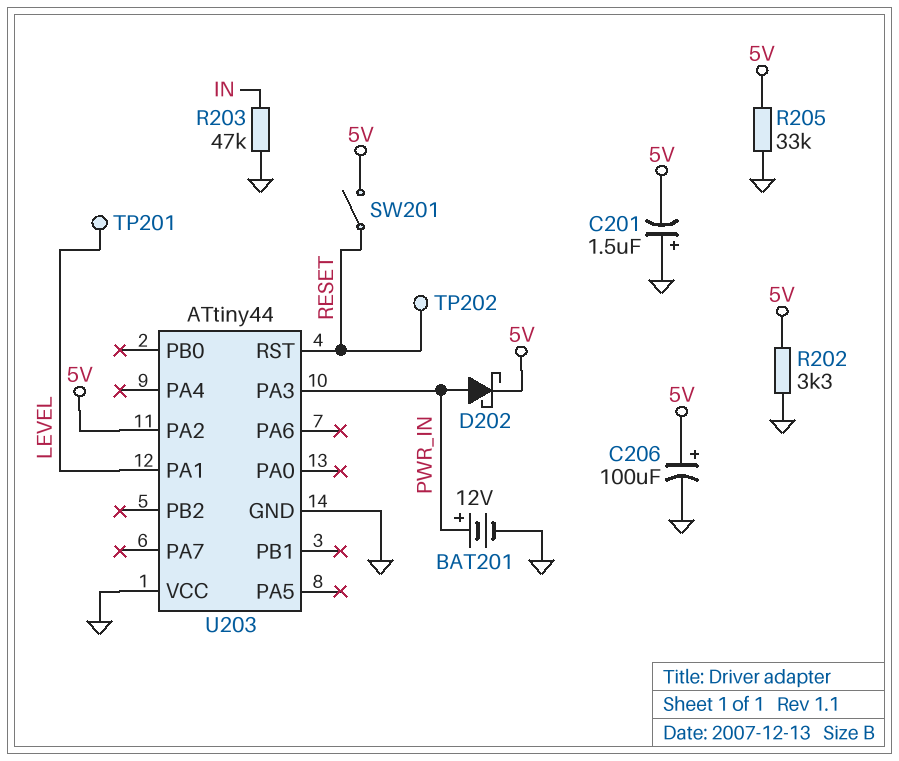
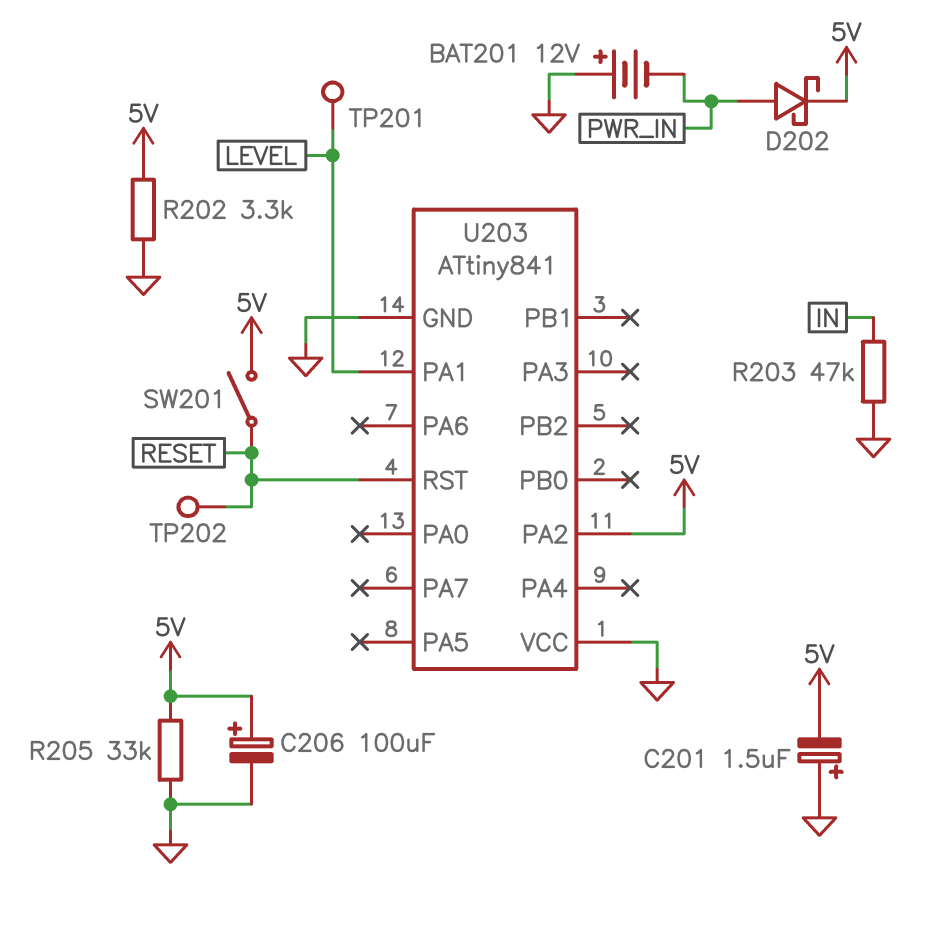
BAT201: 12V (plus PWR_IN, minus GND) -> 12V (plus GND, minus PWR_IN)
U203: ATtiny44 -> ATtiny841
U203 pin PA3: PWR_IN -> none

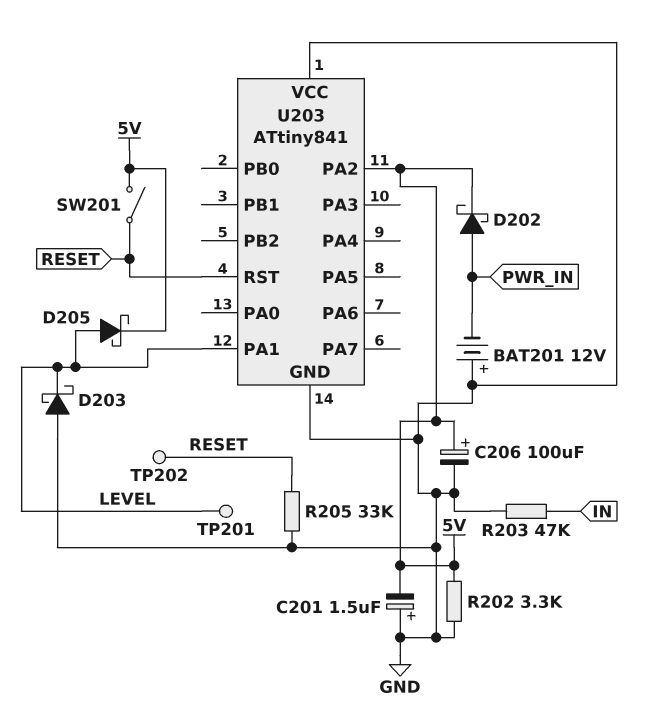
D203: none -> schottky (A GND, K LEVEL)
D205: none -> schottky (A LEVEL, K 5V)
R205: 33k (5V, GND) -> 33k (GND, RESET)

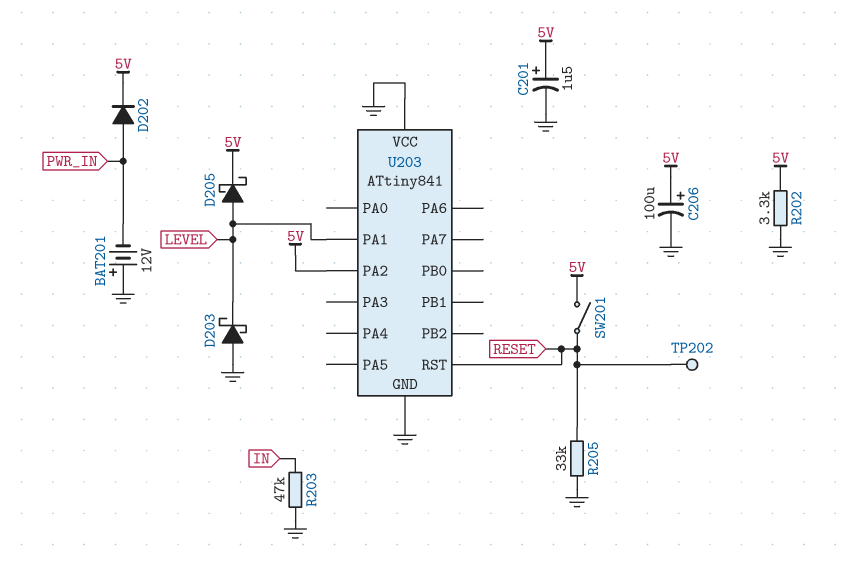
C201: 1.5uF (plus GND, minus 5V) -> 1.5uF (plus 5V, minus GND)
D202: schottky (A PWR_IN, K 5V) -> diode (A PWR_IN, K 5V)
TP201: test point (LEVEL) -> none

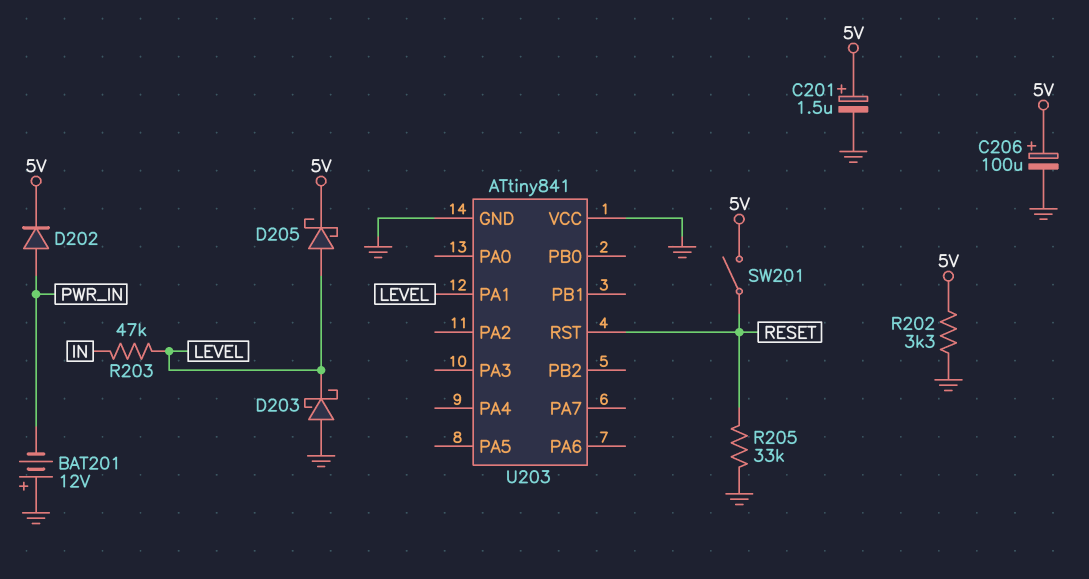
R203: 47k (GND, IN) -> 47k (IN, LEVEL)
TP202: test point (RESET) -> none
U203 pin PA2: 5V -> none

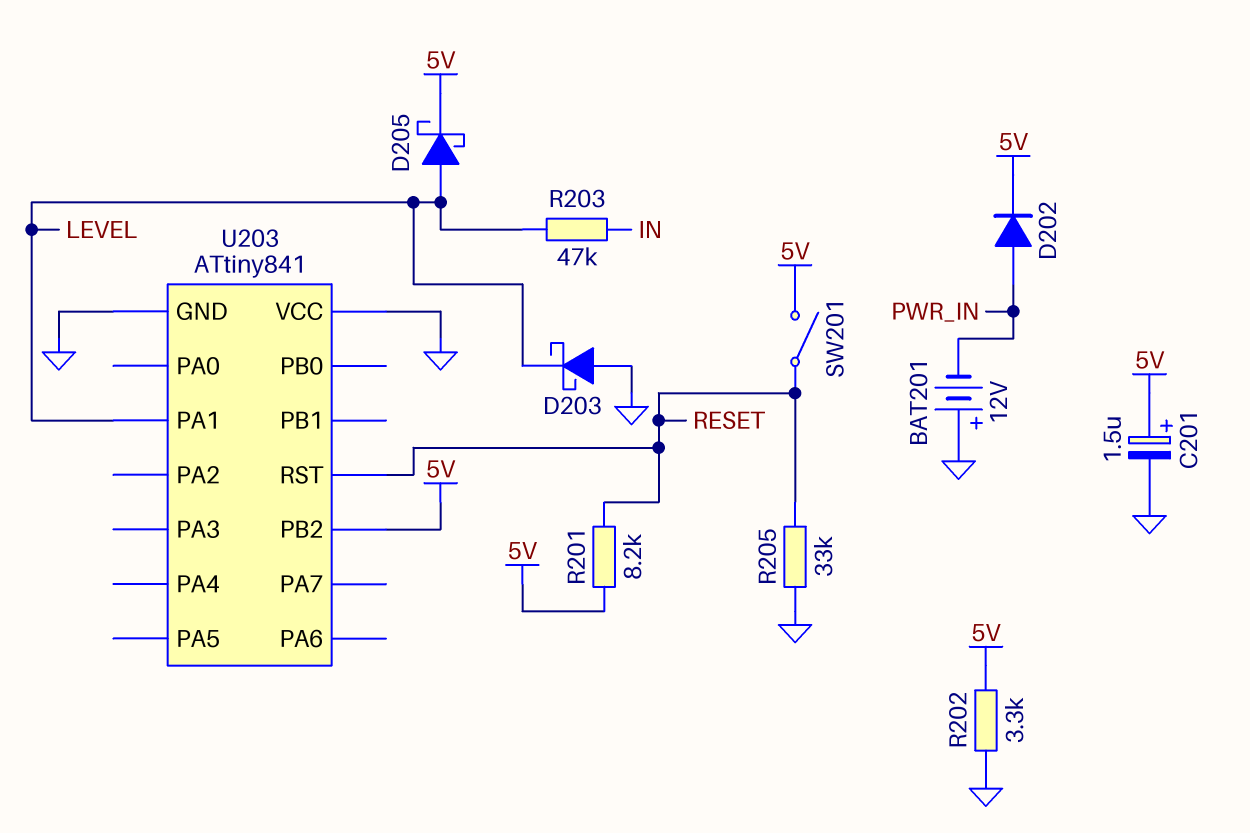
C206: 100uF (plus 5V, minus GND) -> none
R201: none -> 8.2k (5V, RESET)
U203 pin PB2: none -> 5V

